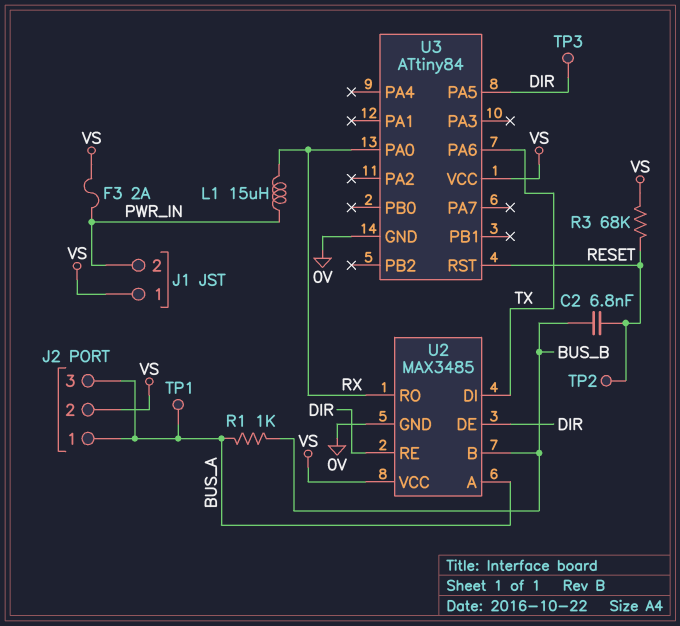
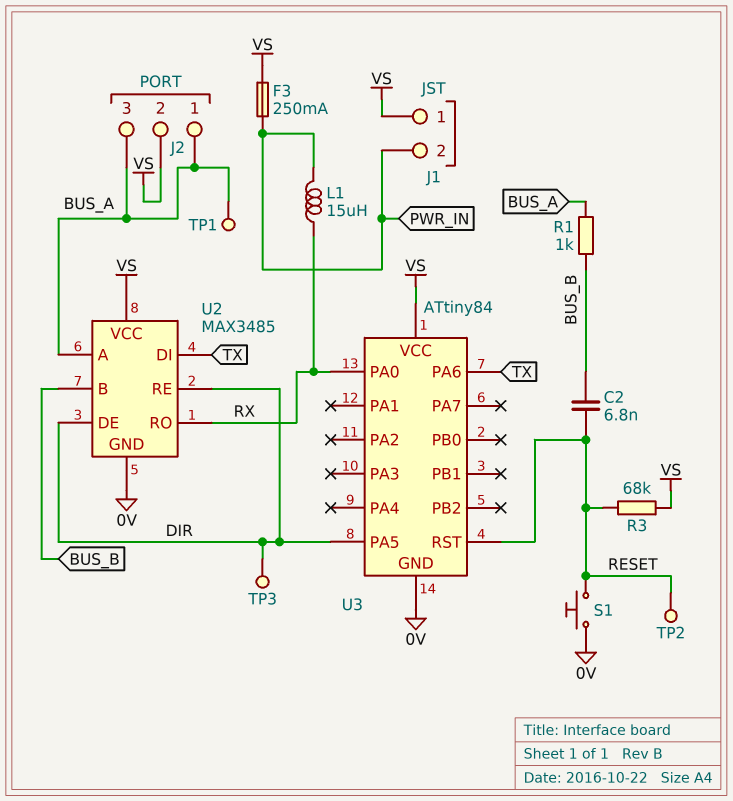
F3: 2A (PWR_IN, VS) -> 250mA (PWR_IN, VS)
S1: none -> button (0V, RESET)

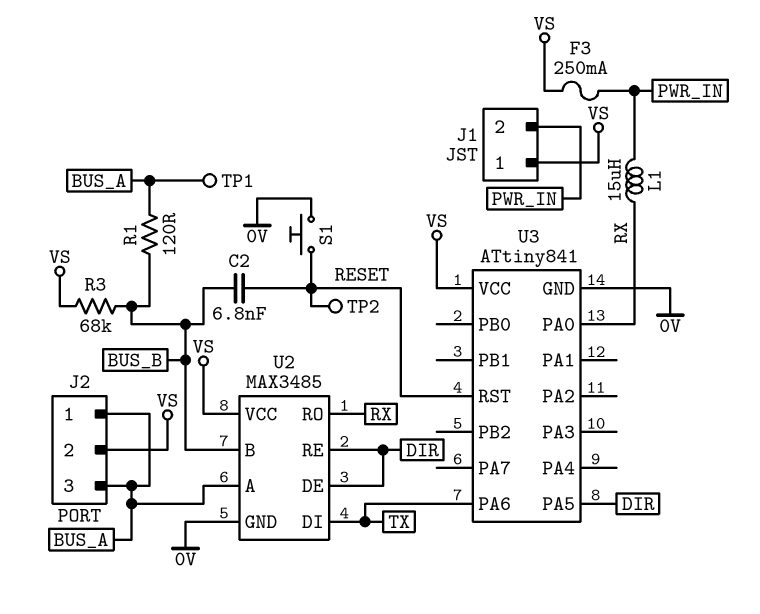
R1: 1k (BUS_A, BUS_B) -> 120 (BUS_A, BUS_B)
R3: 68k (RESET, VS) -> 68k (BUS_B, VS)
TP3: test point (DIR) -> none
U3: ATtiny84 -> ATtiny841

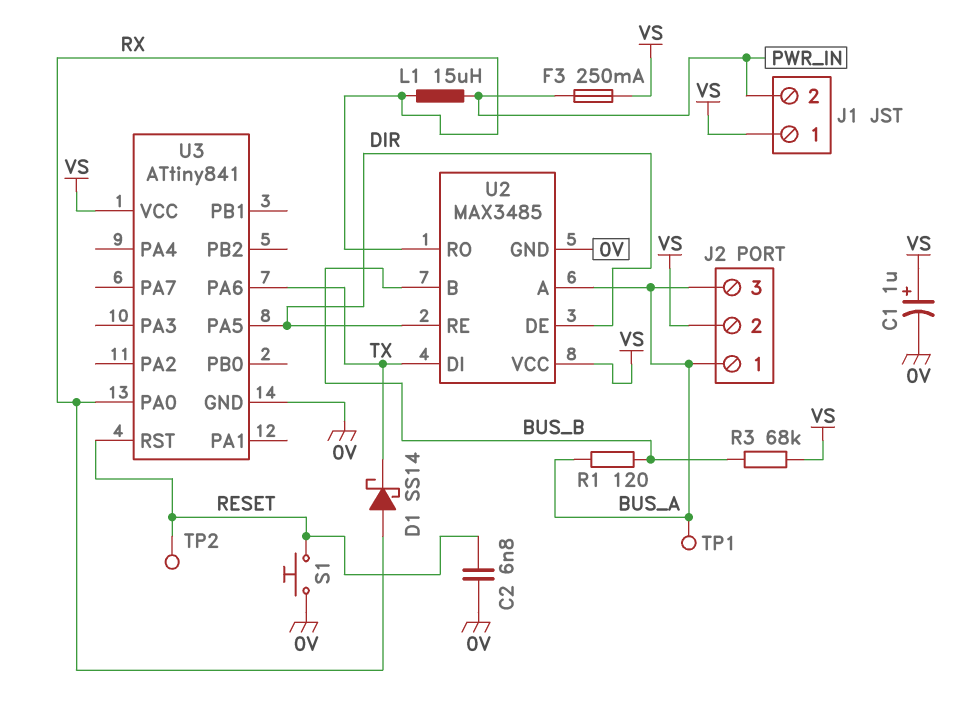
C1: none -> 1uF (plus VS, minus 0V)
C2: 6.8nF (BUS_B, RESET) -> 6.8nF (0V, RESET)
D1: none -> schottky SS14 (A RX, K TX)

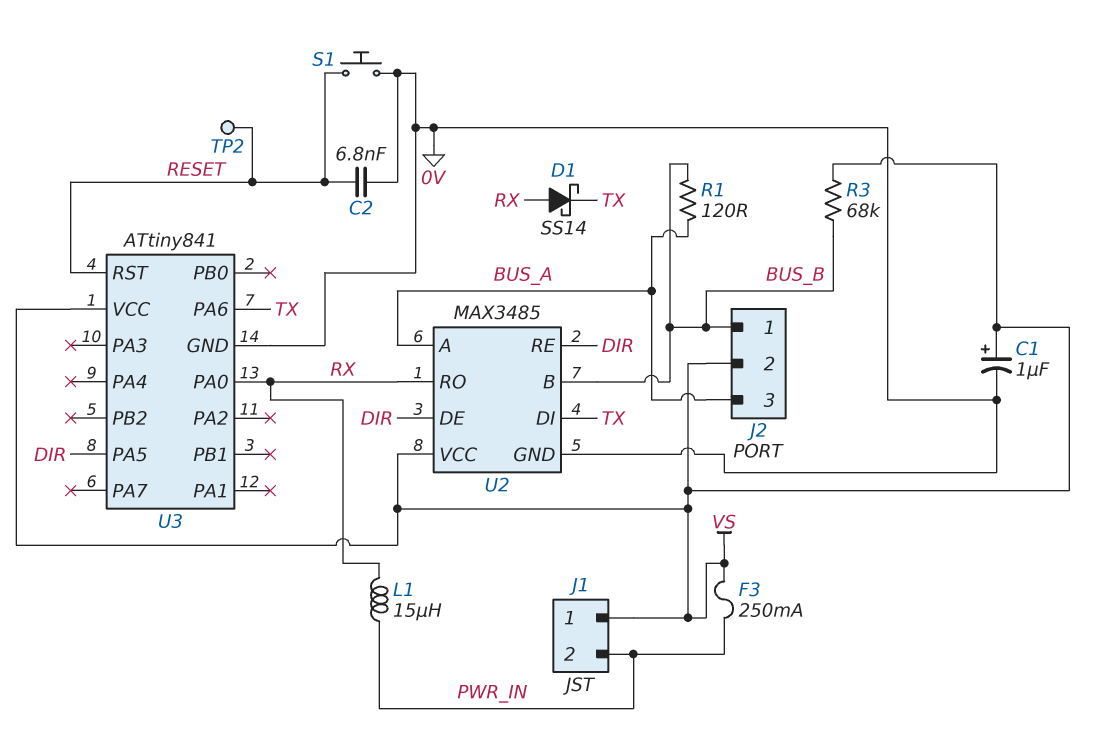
J2 pin 1: BUS_A -> BUS_B
TP1: test point (BUS_A) -> none

